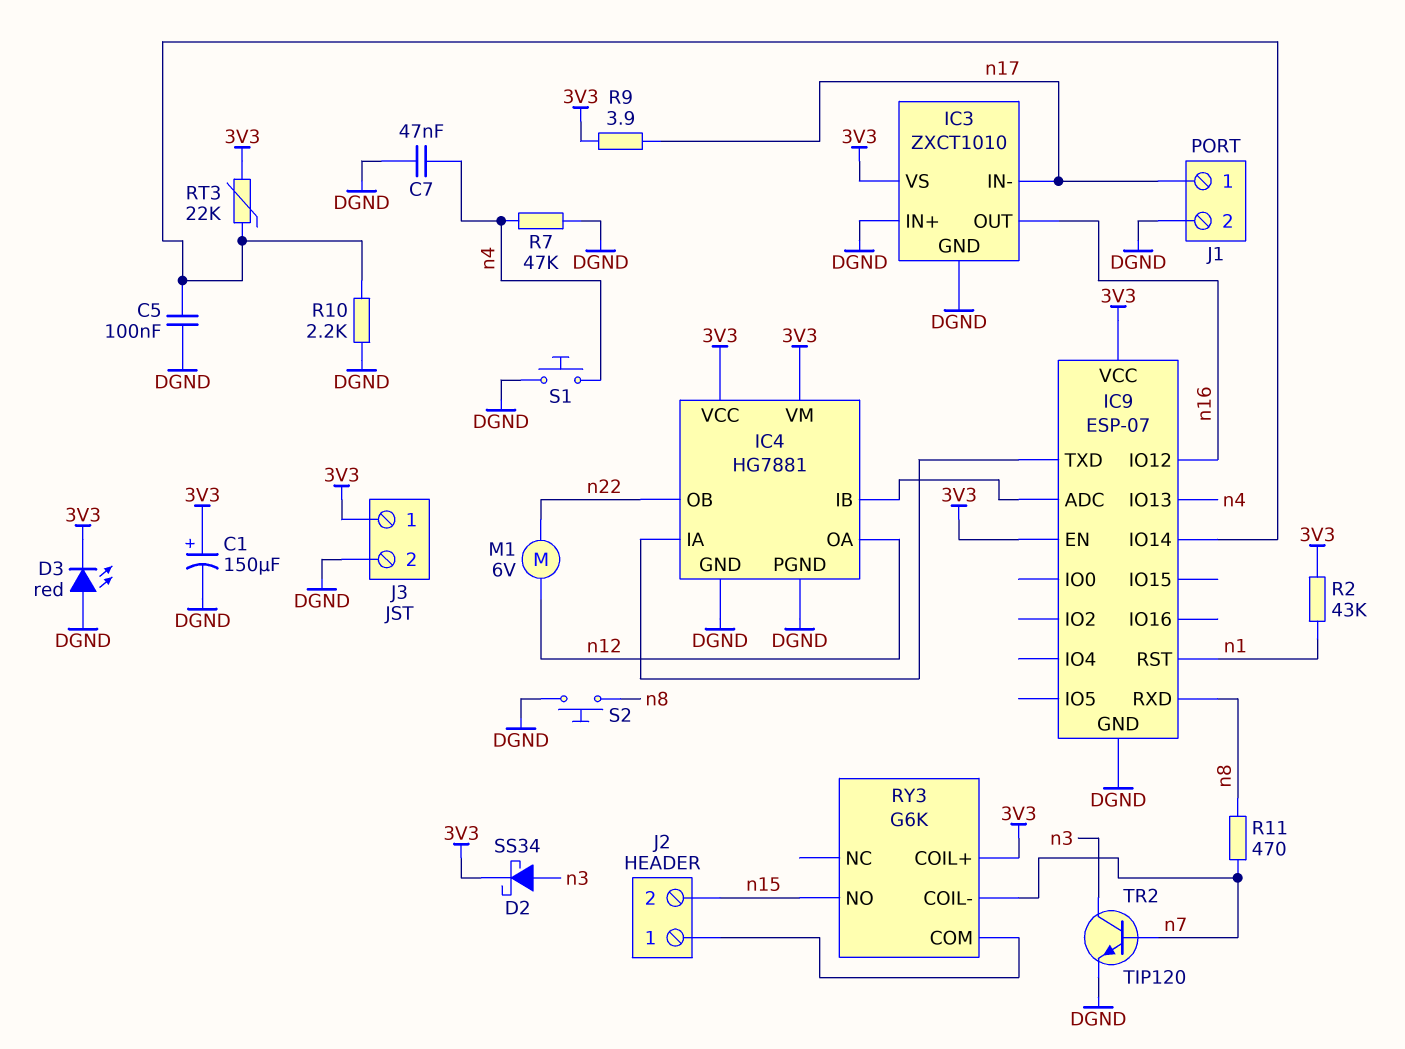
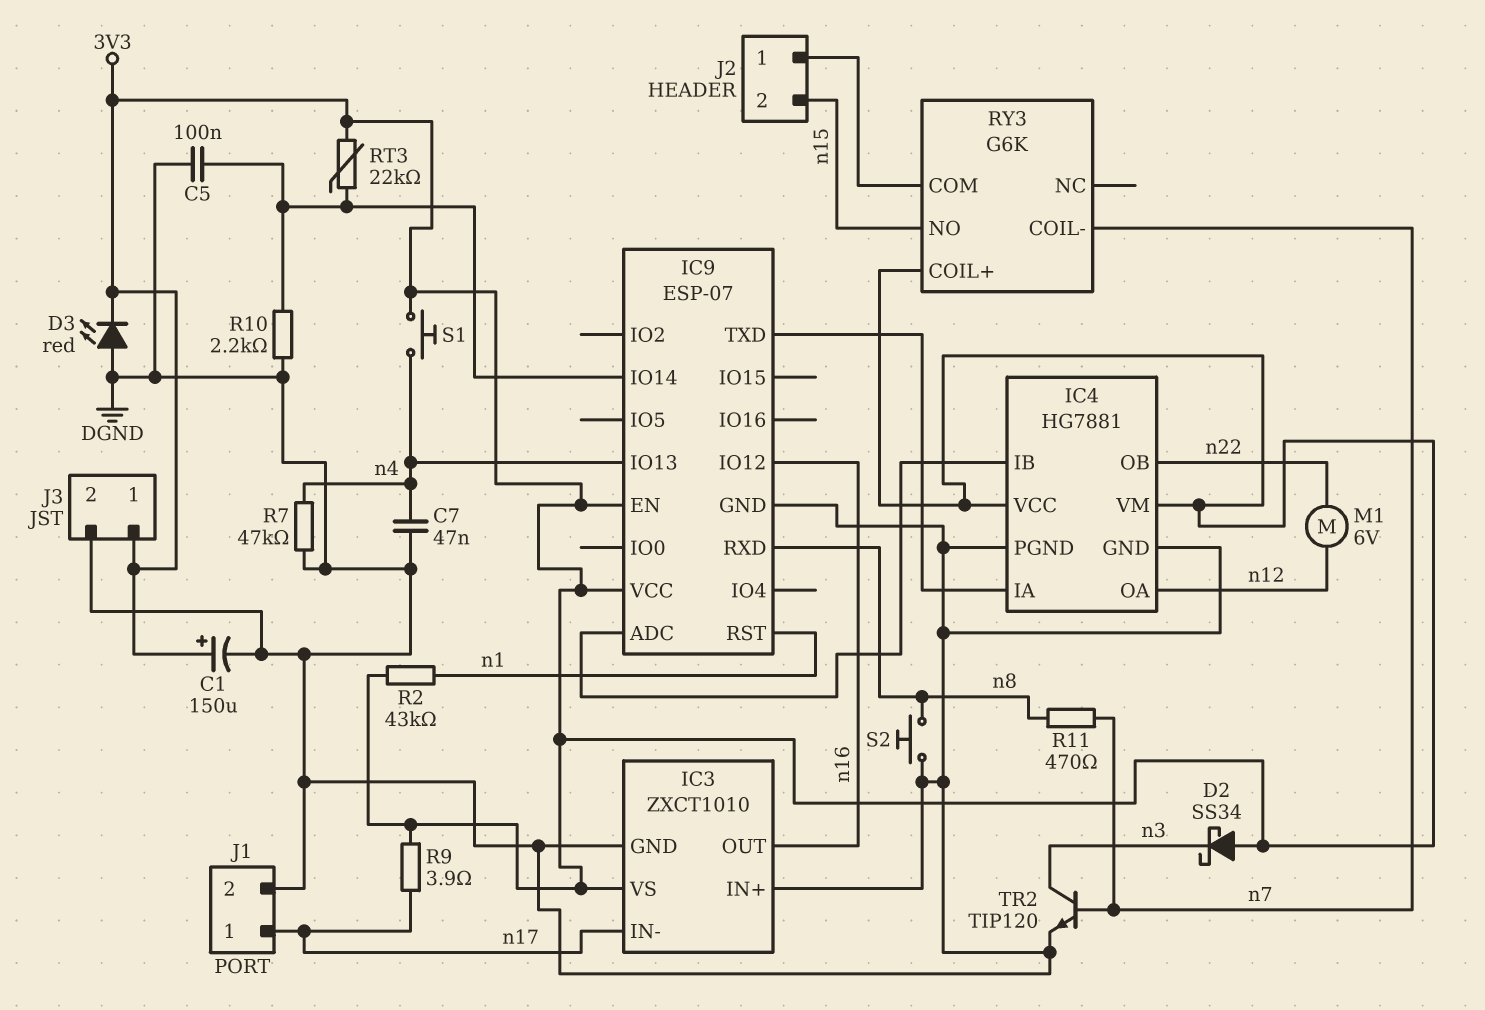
D2: schottky SS34 (A n3, K 3V3) -> schottky SS34 (A 3V3, K n3)
S1: button (DGND, n4) -> button (3V3, n4)

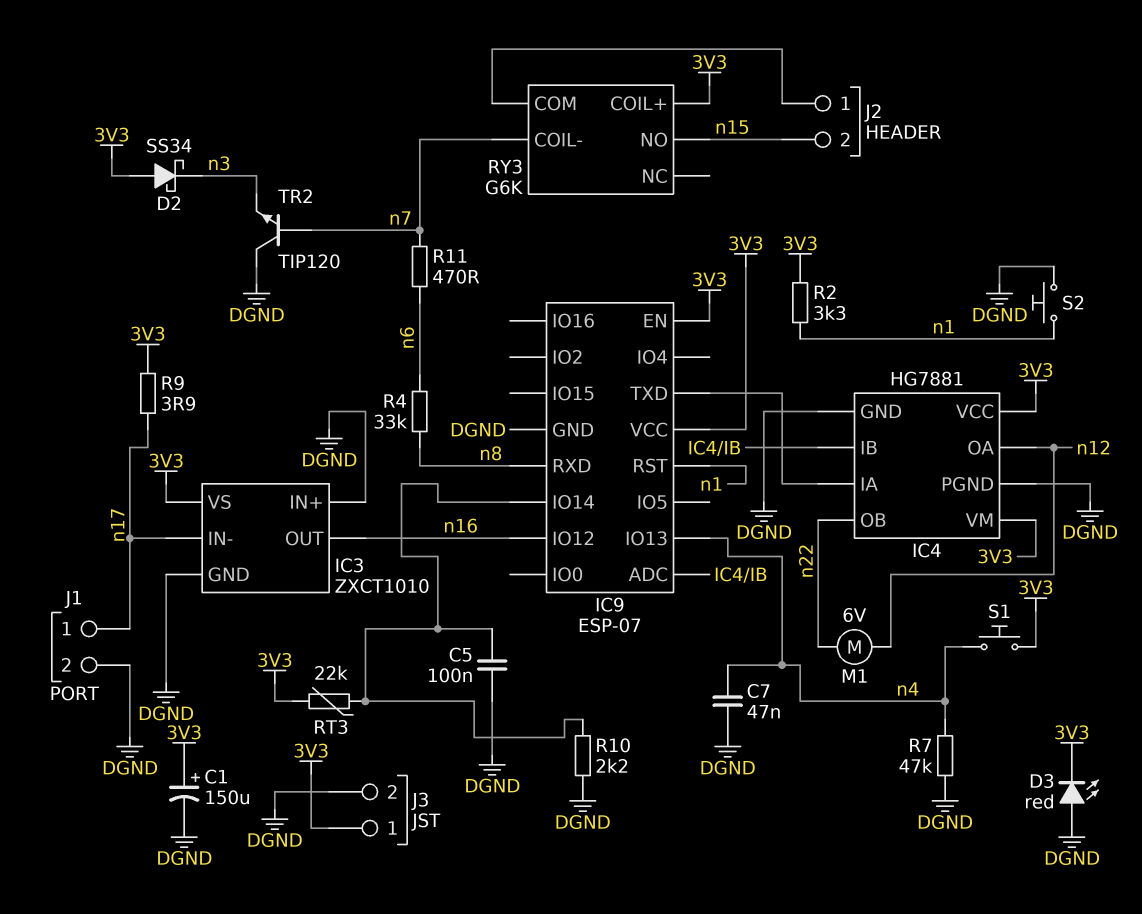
R2: 43k (3V3, n1) -> 3.3k (3V3, n1)
R4: none -> 33k (n6, n8)
R11: 470 (n7, n8) -> 470 (n6, n7)
S2: button (DGND, n8) -> button (DGND, n1)
TR2: NPN TIP120 (B n7, C n3, E DGND) -> NPN TIP120 (B n7, C DGND, E n3)

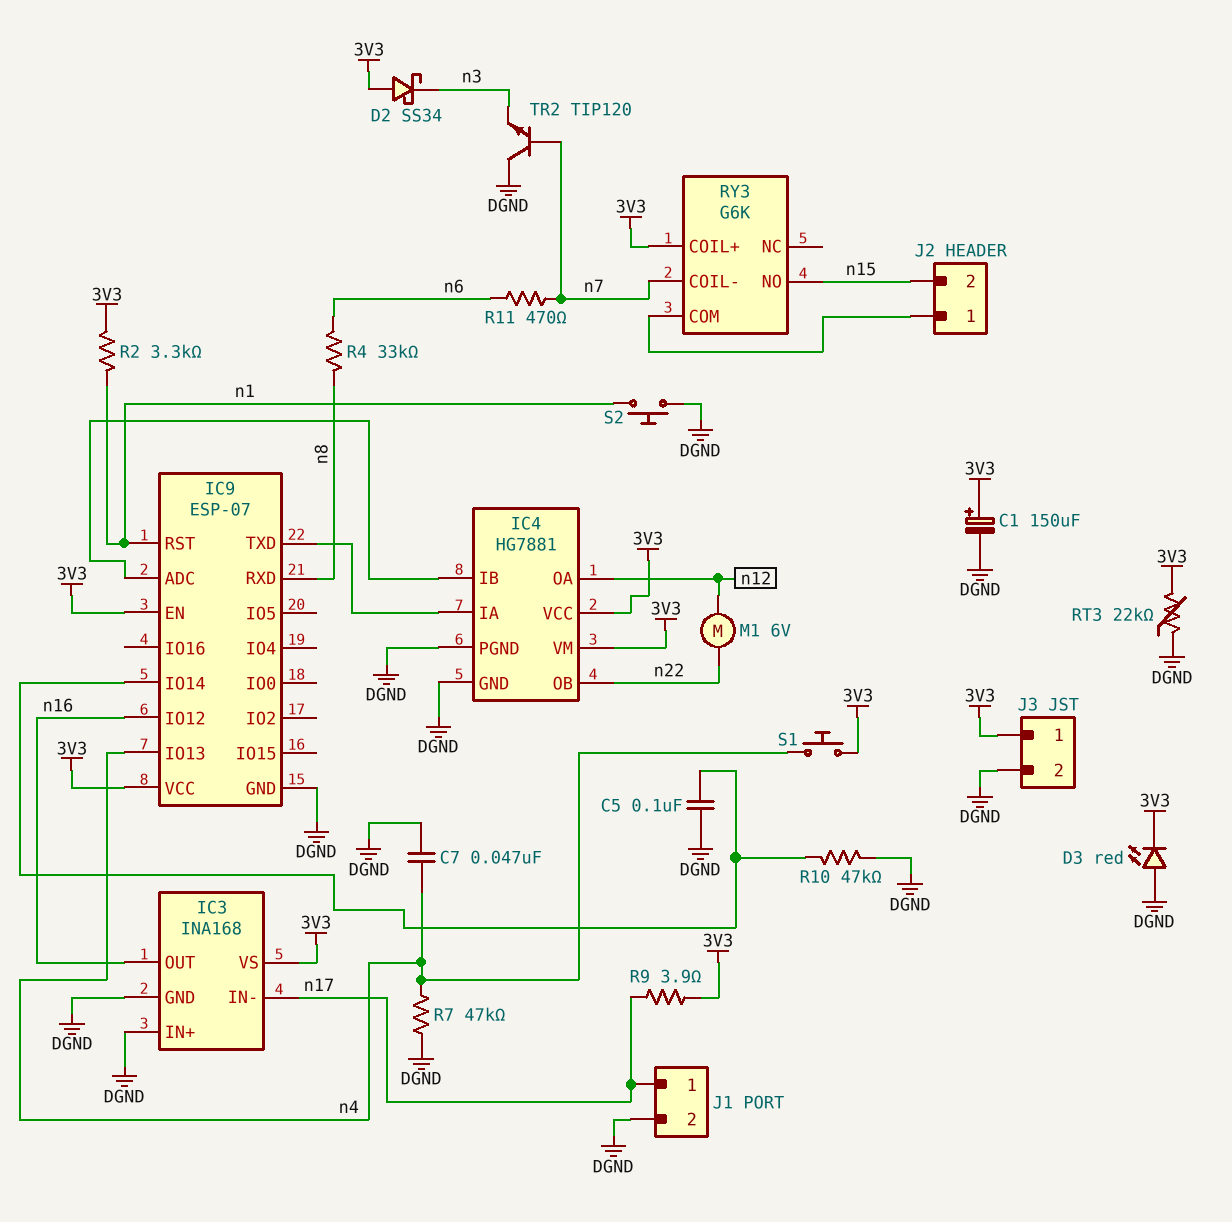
IC3: ZXCT1010 -> INA168
R10: 2.2k (DGND, IC9/IO14) -> 47k (DGND, IC9/IO14)
RT3: 22k (3V3, IC9/IO14) -> 22k (3V3, DGND)

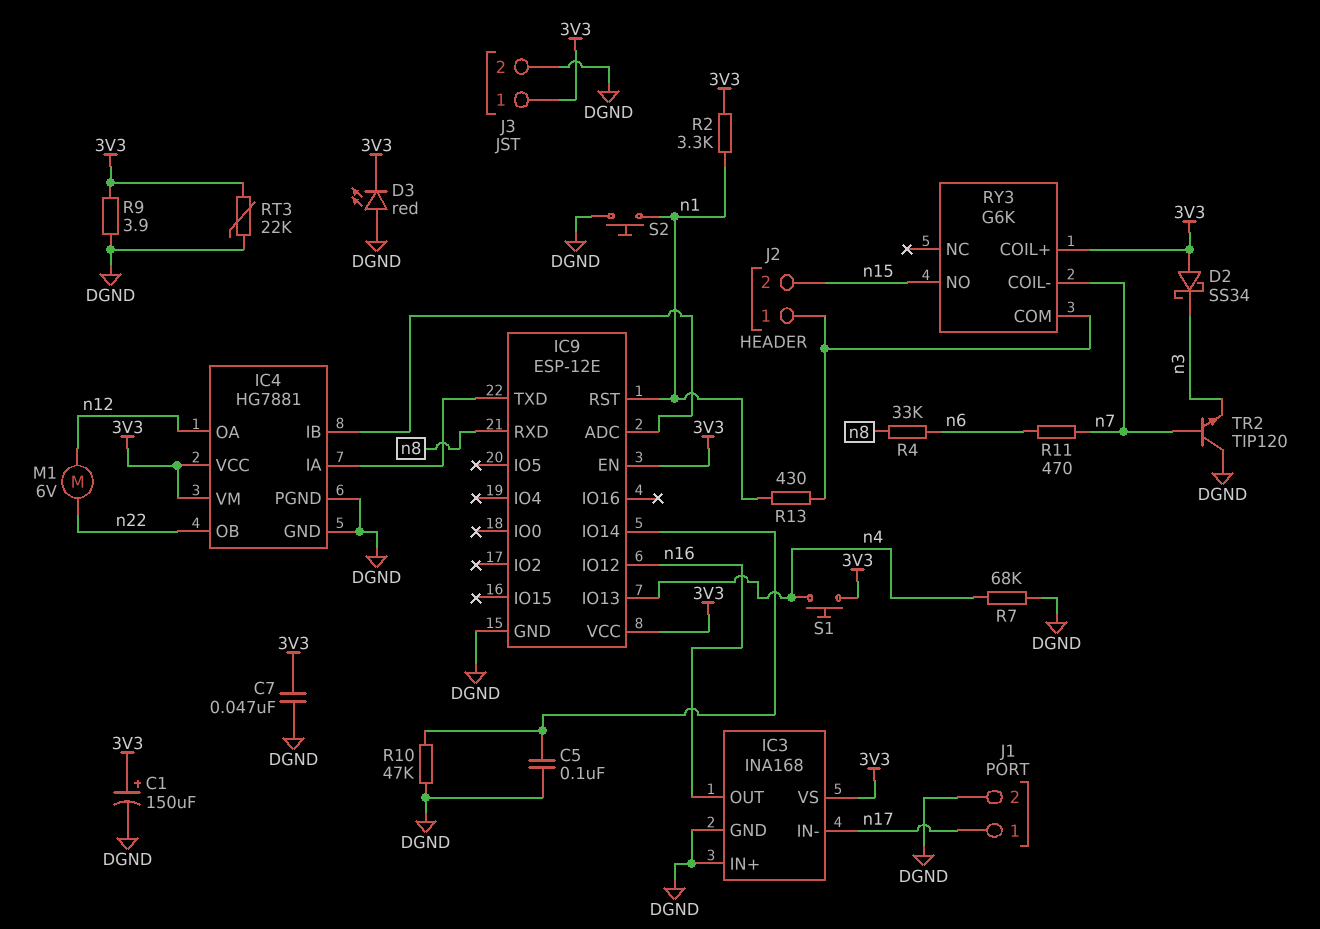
C7: 47nF (DGND, n4) -> 47nF (3V3, DGND)
IC9: ESP-07 -> ESP-12E
R7: 47k (DGND, n4) -> 68k (DGND, n4)
R9: 3.9 (3V3, n17) -> 3.9 (3V3, DGND)
R13: none -> 430 (J2/1, n1)

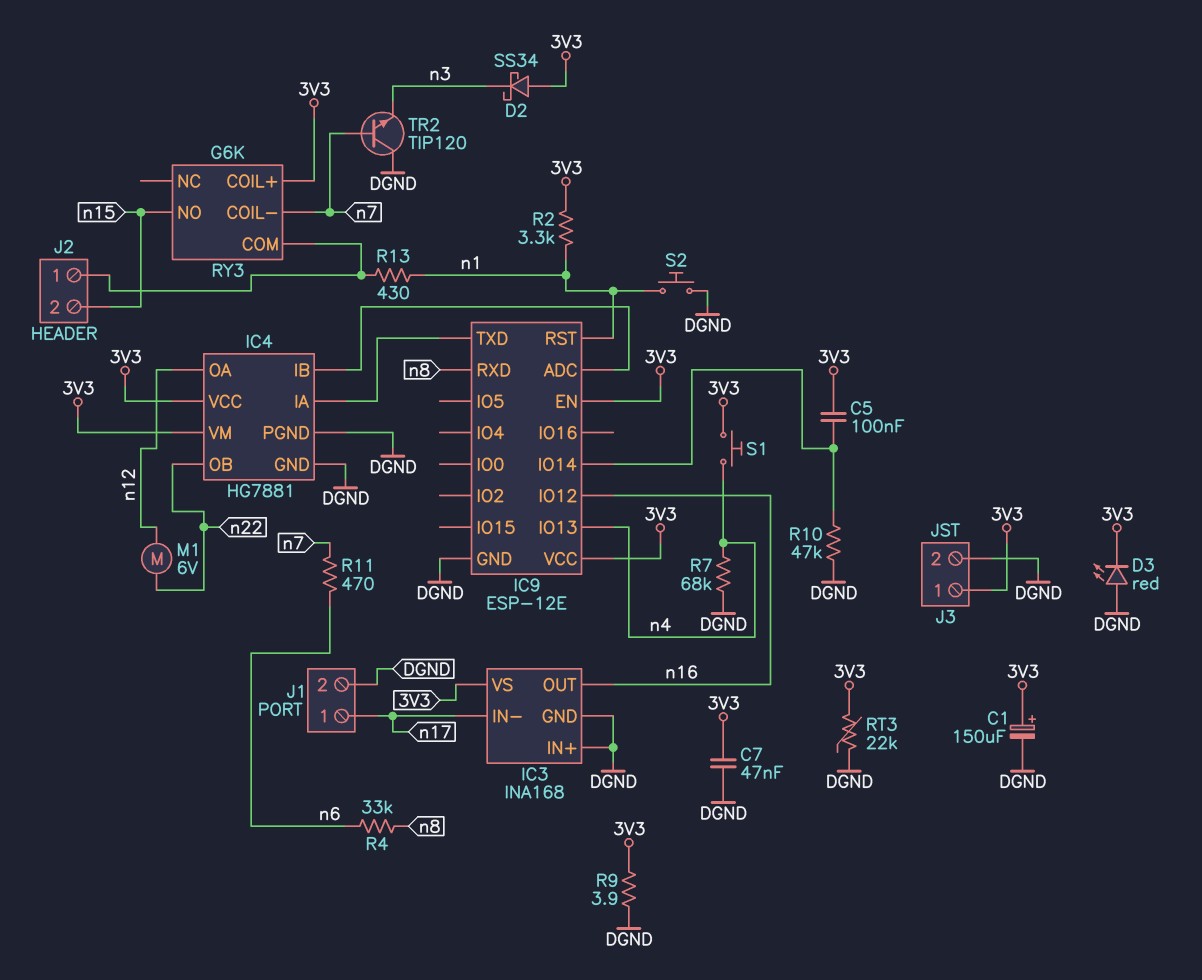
C5: 100nF (DGND, IC9/IO14) -> 100nF (3V3, IC9/IO14)

